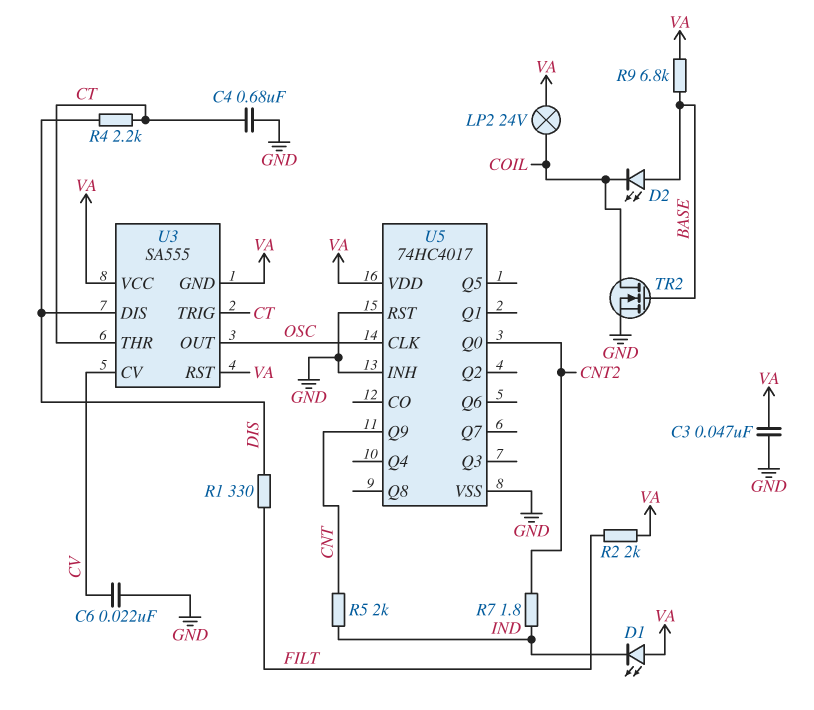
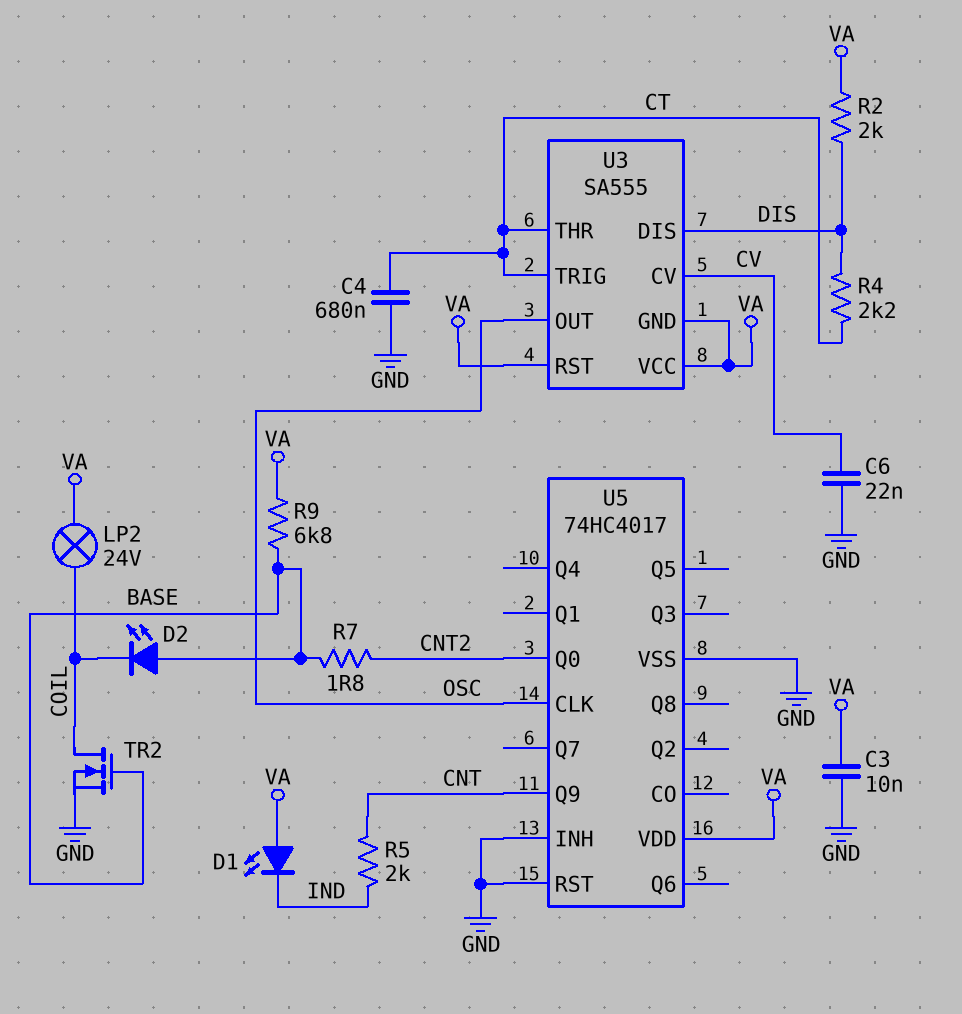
C3: 47nF (GND, VA) -> 10nF (GND, VA)
R1: 330 (DIS, FILT) -> none
R2: 2k (FILT, VA) -> 2k (DIS, VA)
R7: 1.8 (CNT2, IND) -> 1.8 (BASE, CNT2)

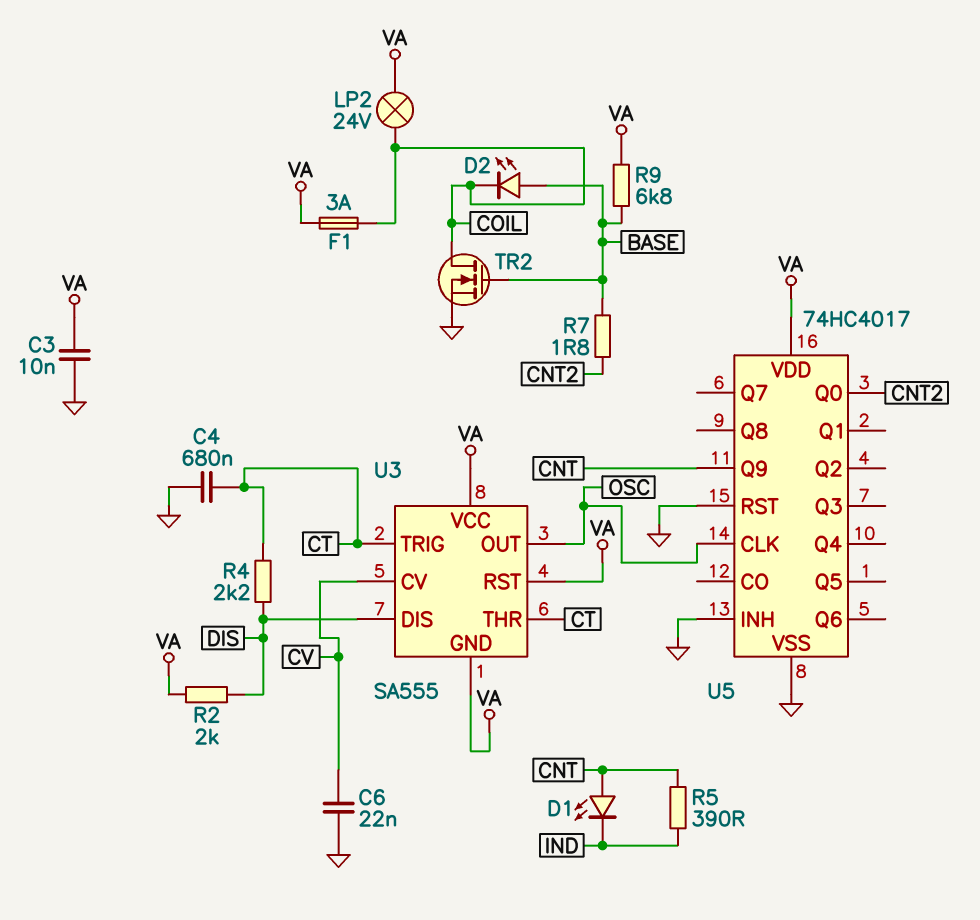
D1: LED (A VA, K IND) -> LED (A CNT, K IND)
F1: none -> 3A (COIL, VA)
R5: 2k (CNT, IND) -> 390 (CNT, IND)

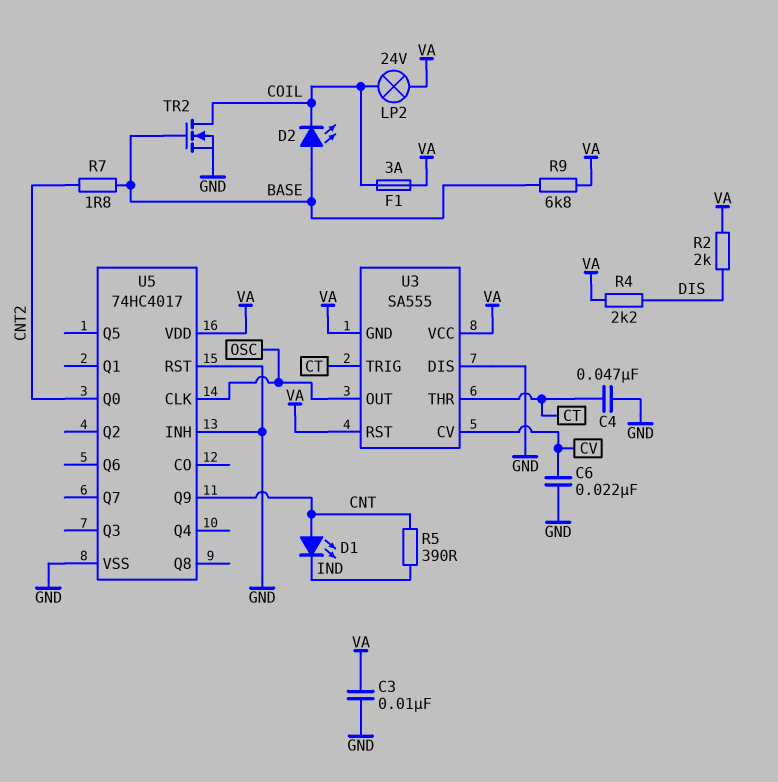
C4: 680nF (CT, GND) -> 47nF (CT, GND)
R4: 2.2k (CT, DIS) -> 2.2k (DIS, VA)
U3 pin DIS: DIS -> GND

